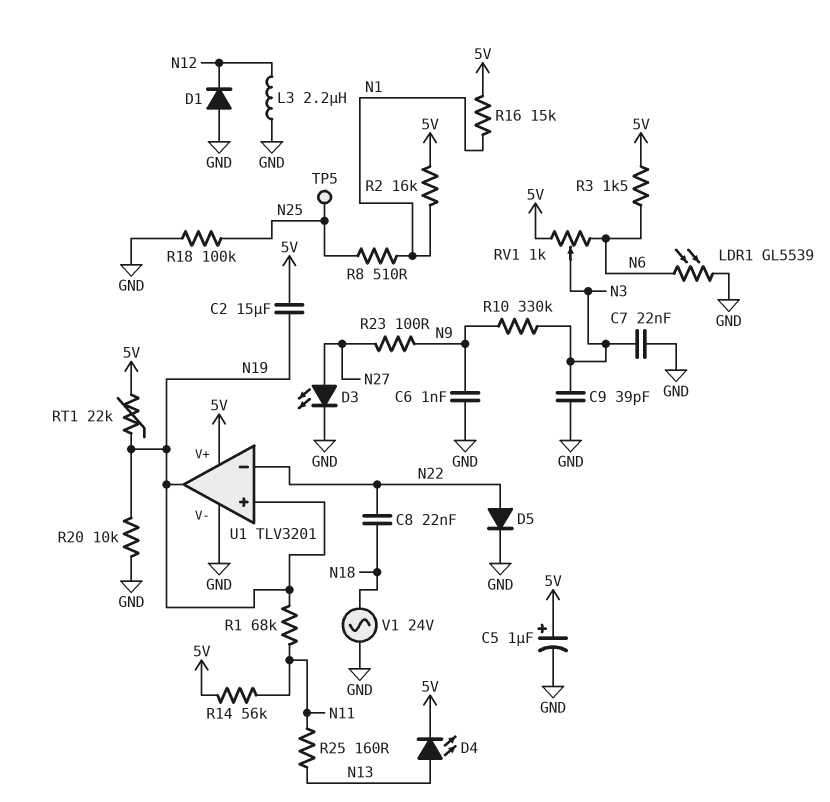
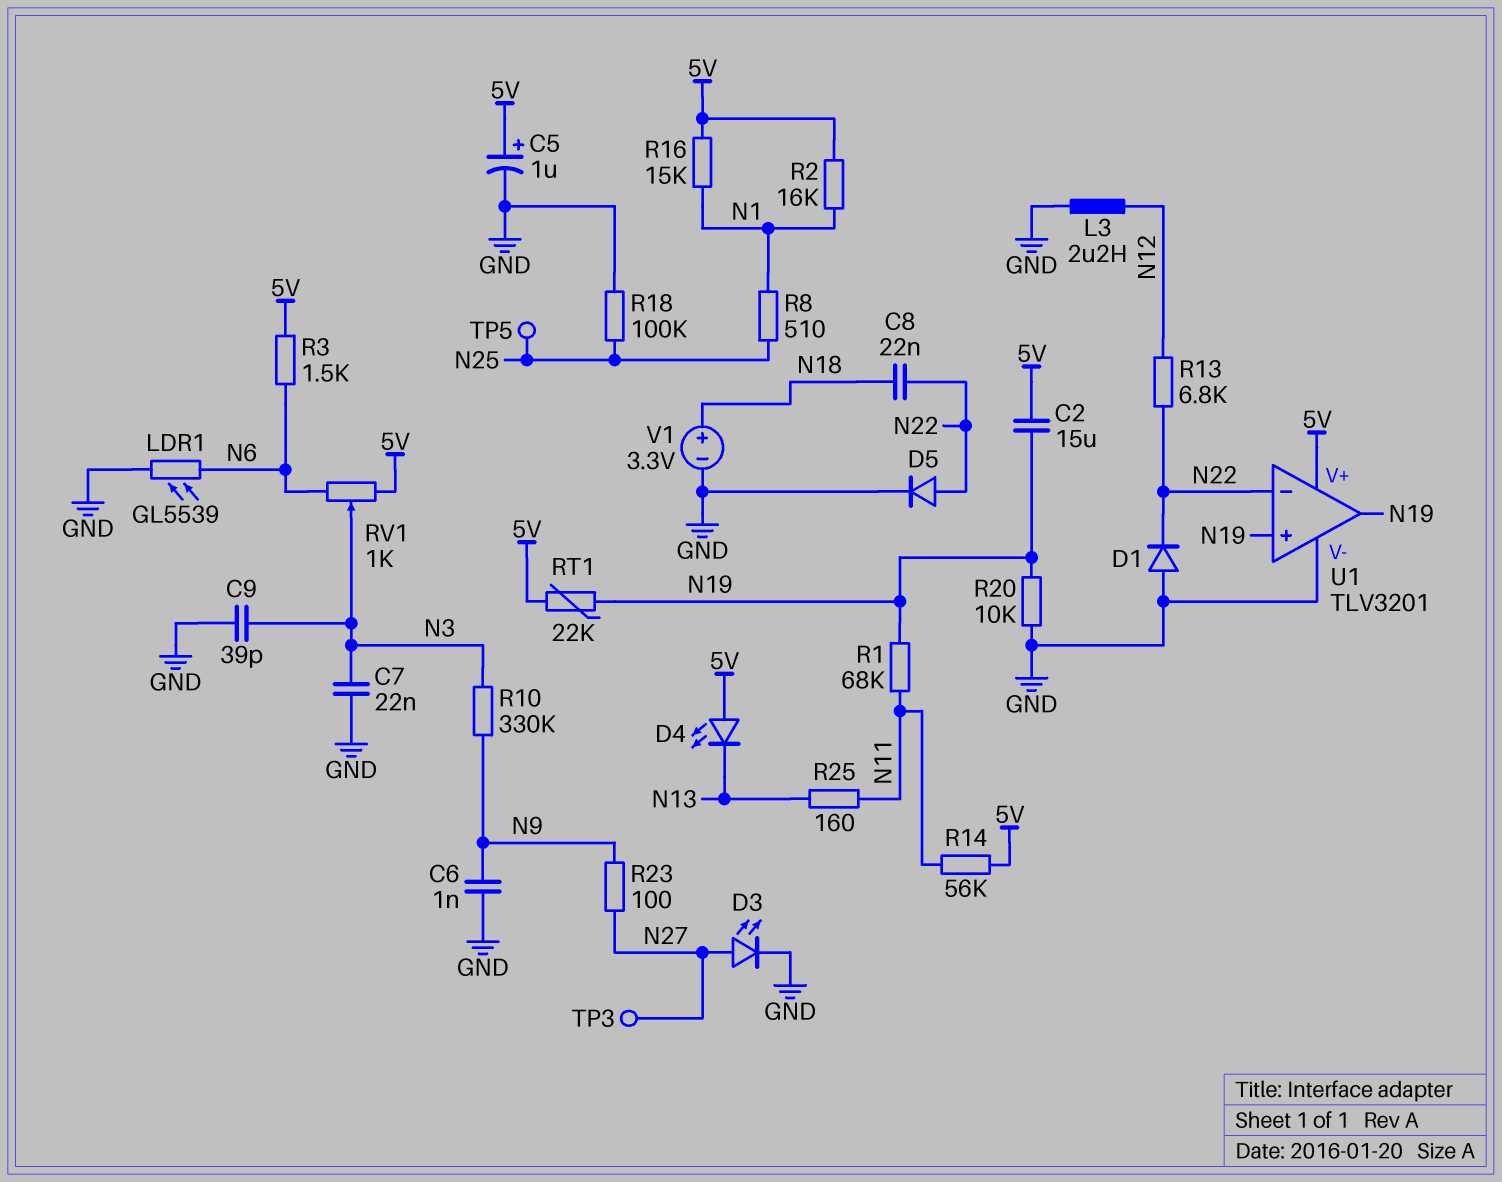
D1: diode (A GND, K N12) -> diode (A GND, K N22)
D4: LED (A N13, K 5V) -> LED (A 5V, K N13)
R13: none -> 6.8k (N12, N22)
TP3: none -> test point (N27)
V1: AC 24V (GND, N18) -> 3.3V (plus N18, minus GND)

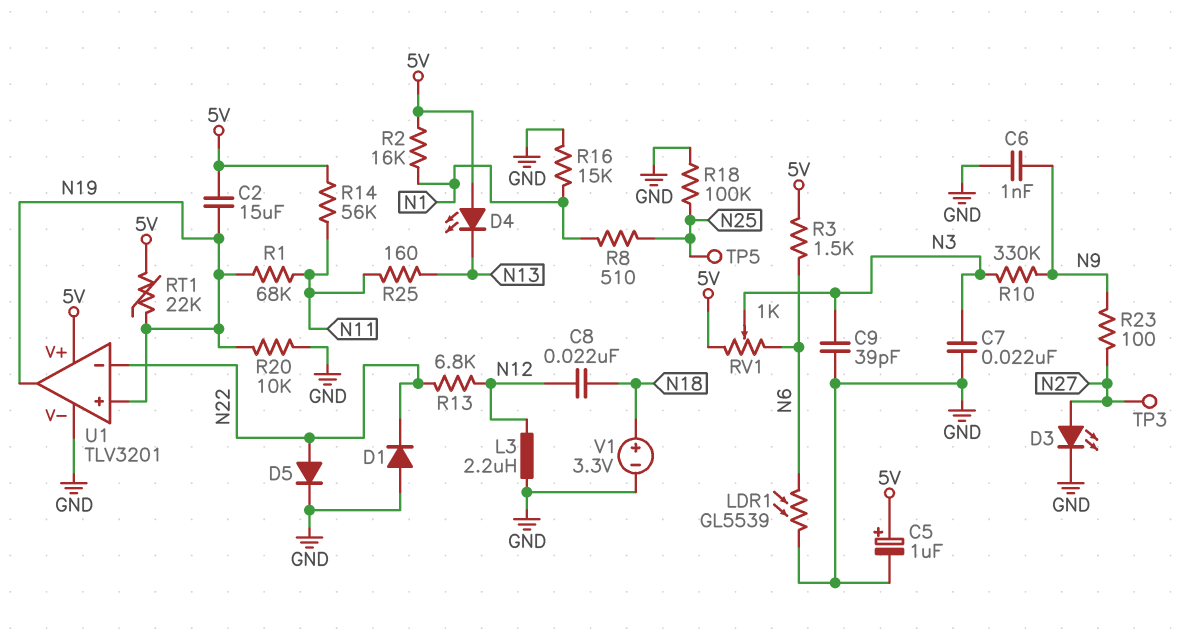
C8: 22nF (N18, N22) -> 22nF (N12, N18)
R16: 15k (5V, N1) -> 15k (GND, N1)

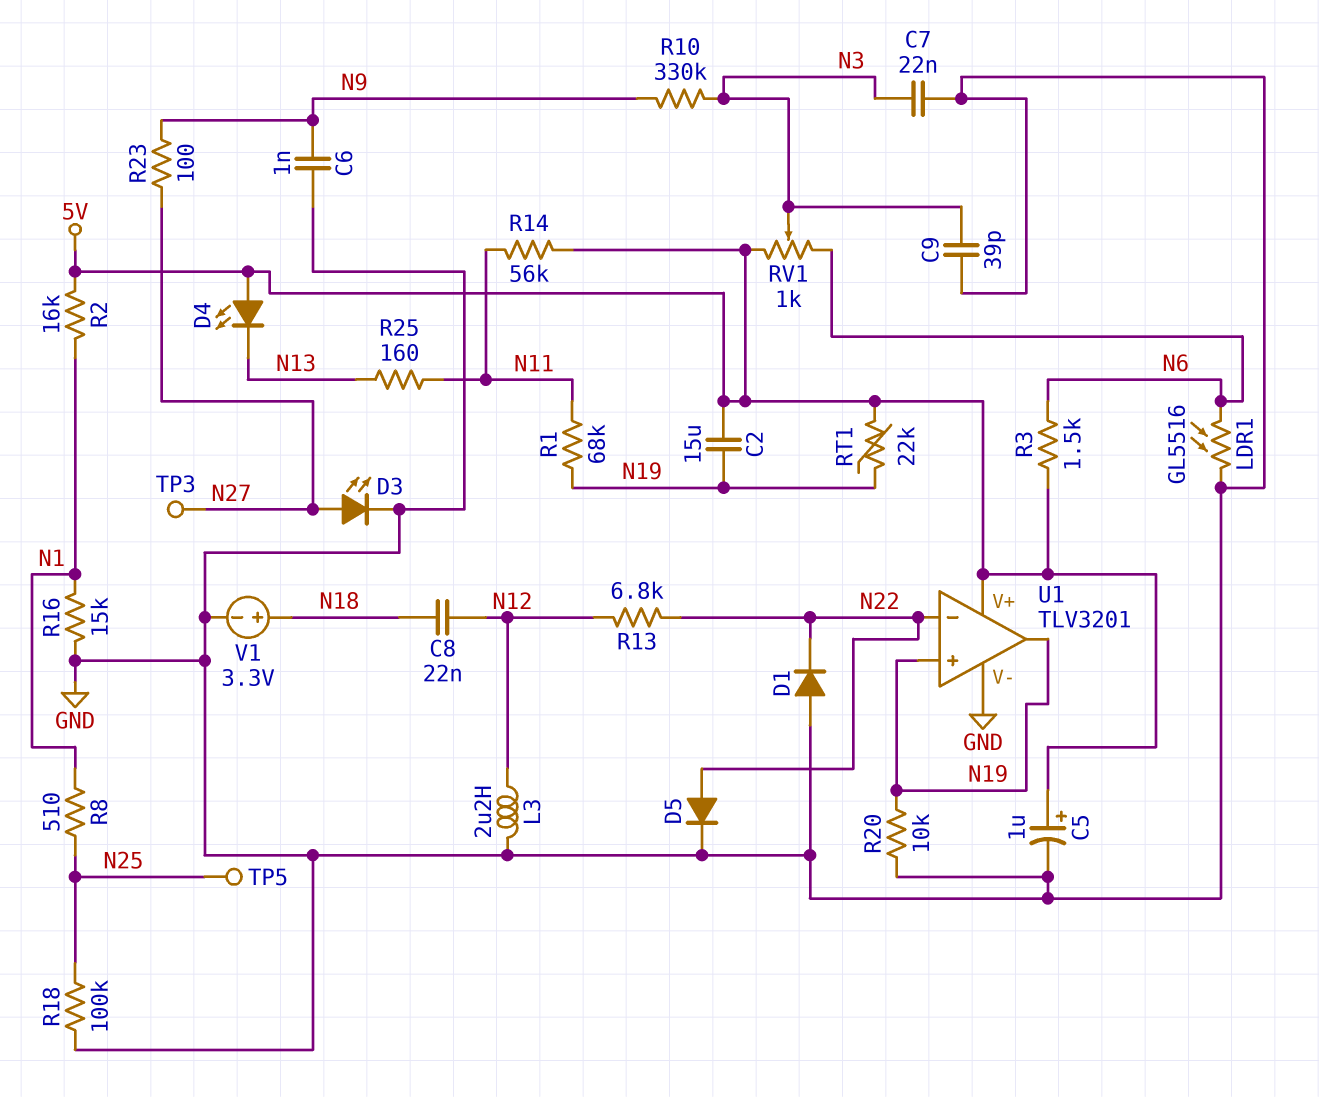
LDR1: GL5539 (GND, N6) -> GL5516 (GND, N6)

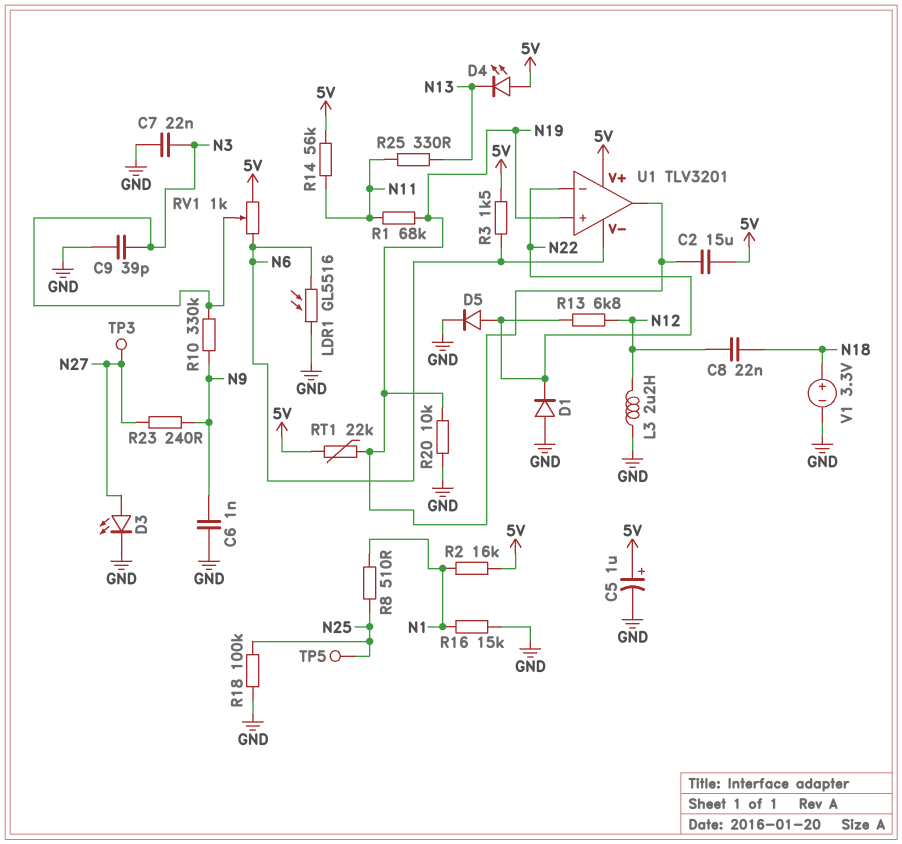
R23: 100 (N9, N27) -> 240 (N9, N27)
R25: 160 (N11, N13) -> 330 (N11, N13)
U1 pin V-: GND -> N6

